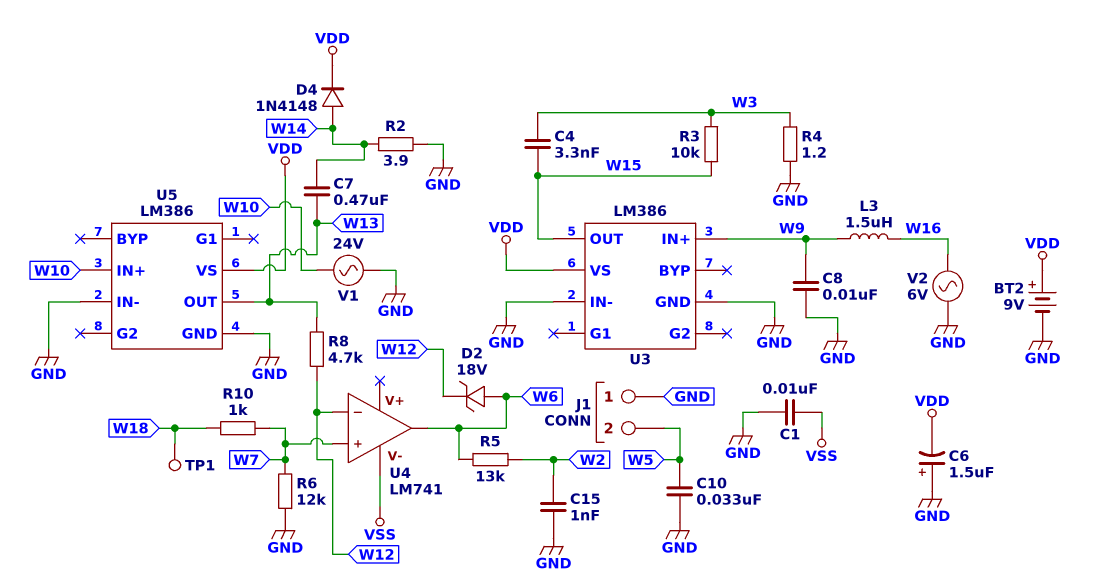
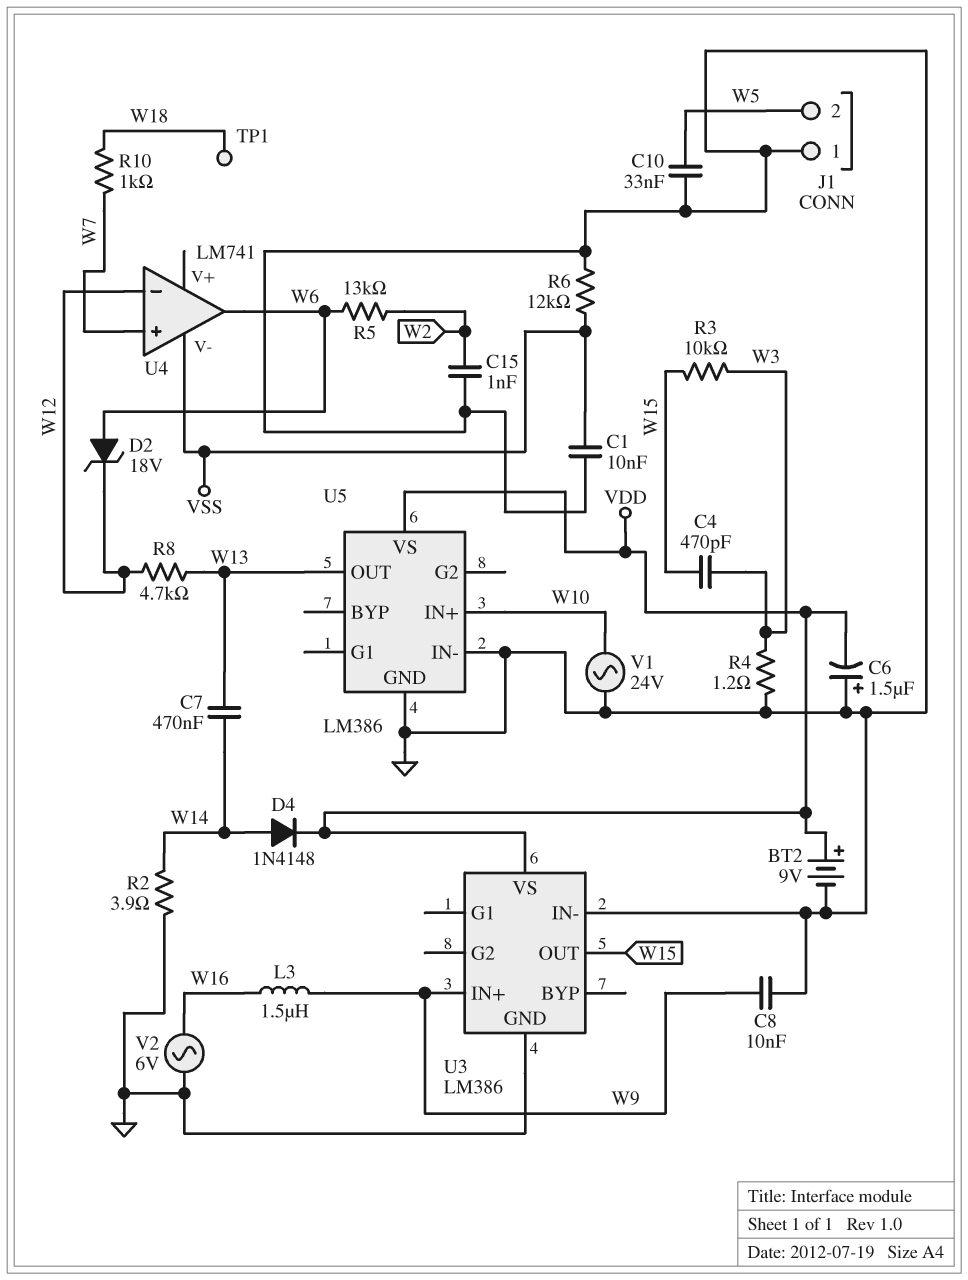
C4: 3.3nF (W3, W15) -> 470pF (W3, W15)
R6: 12k (GND, W7) -> 12k (GND, VSS)

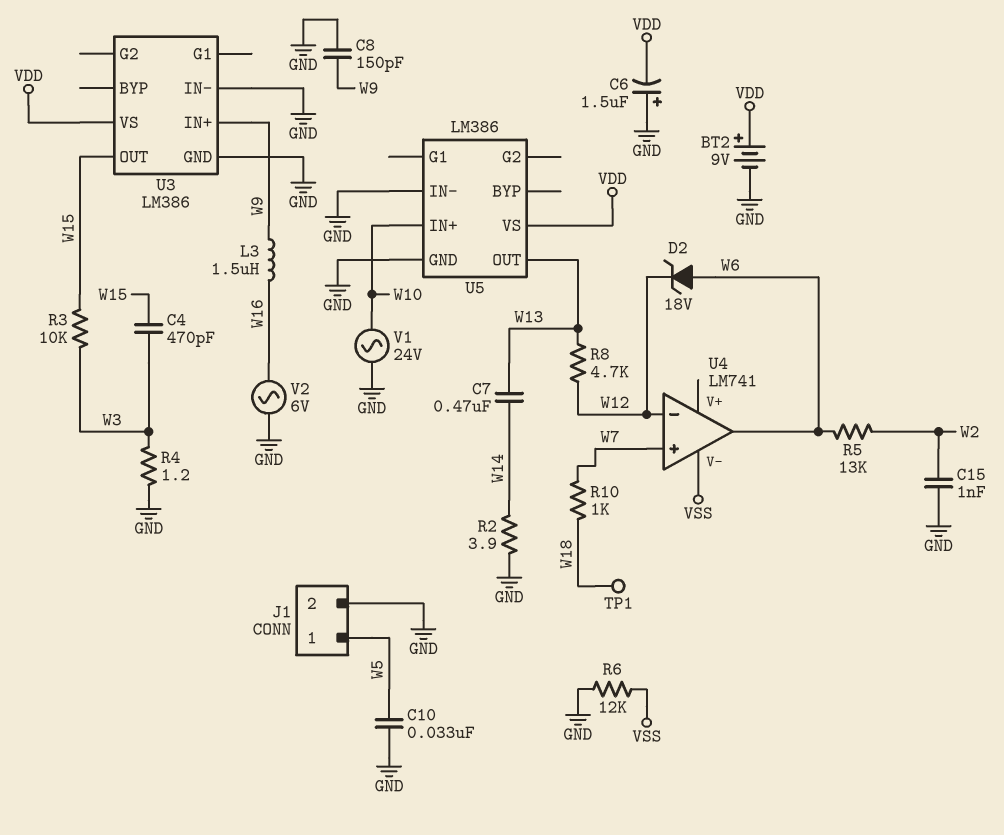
C1: 10nF (GND, VSS) -> none
C8: 10nF (GND, W9) -> 150pF (GND, W9)
D4: diode 1N4148 (A W14, K VDD) -> none
J1 pin 1: GND -> W5
J1 pin 2: W5 -> GND

